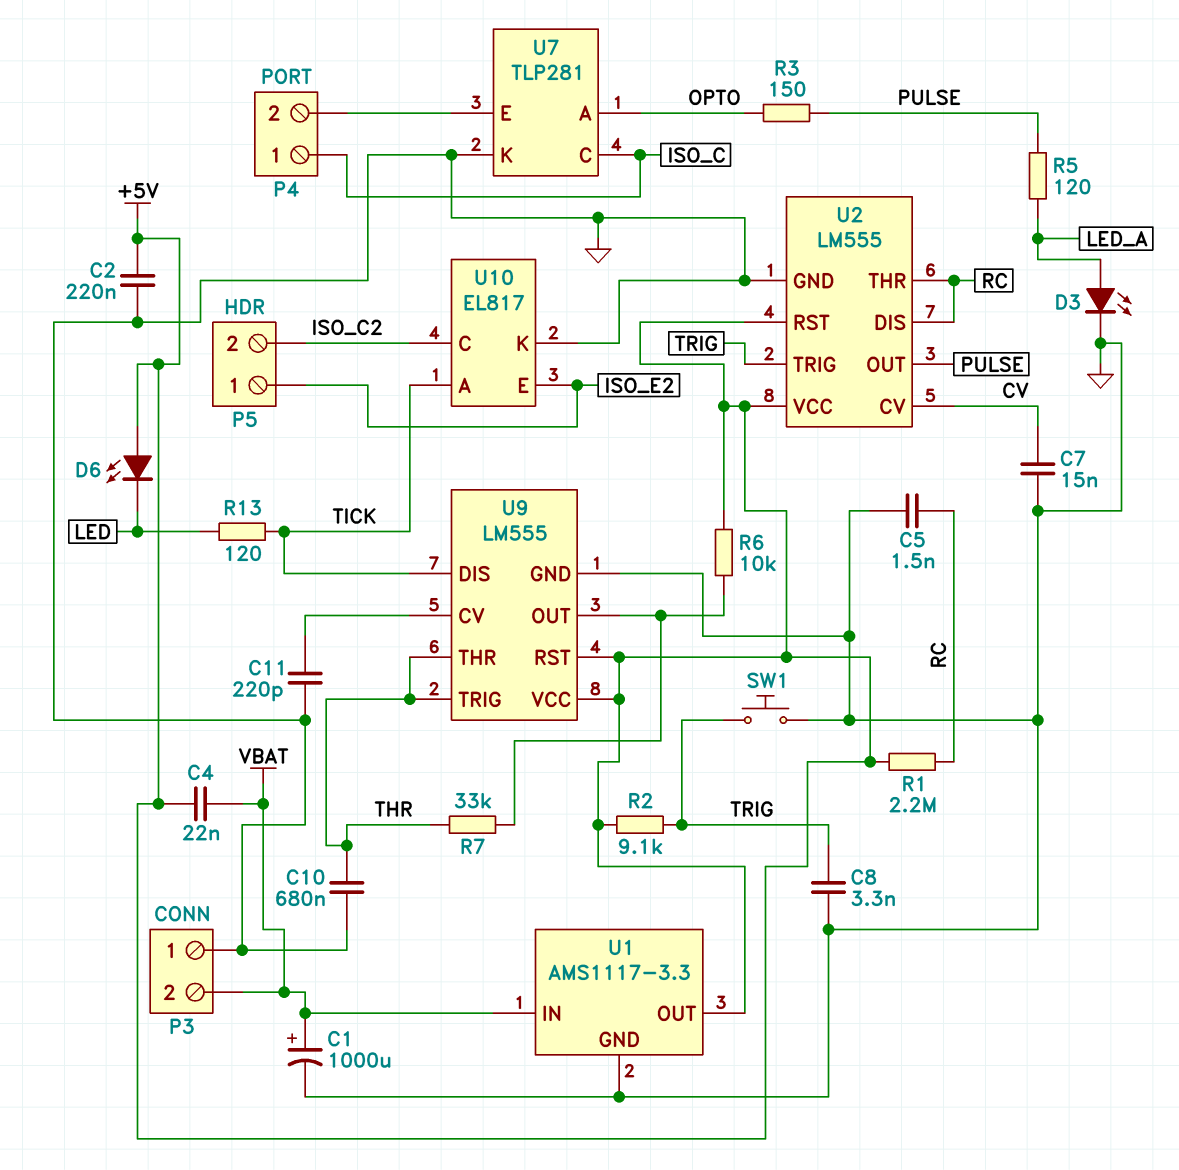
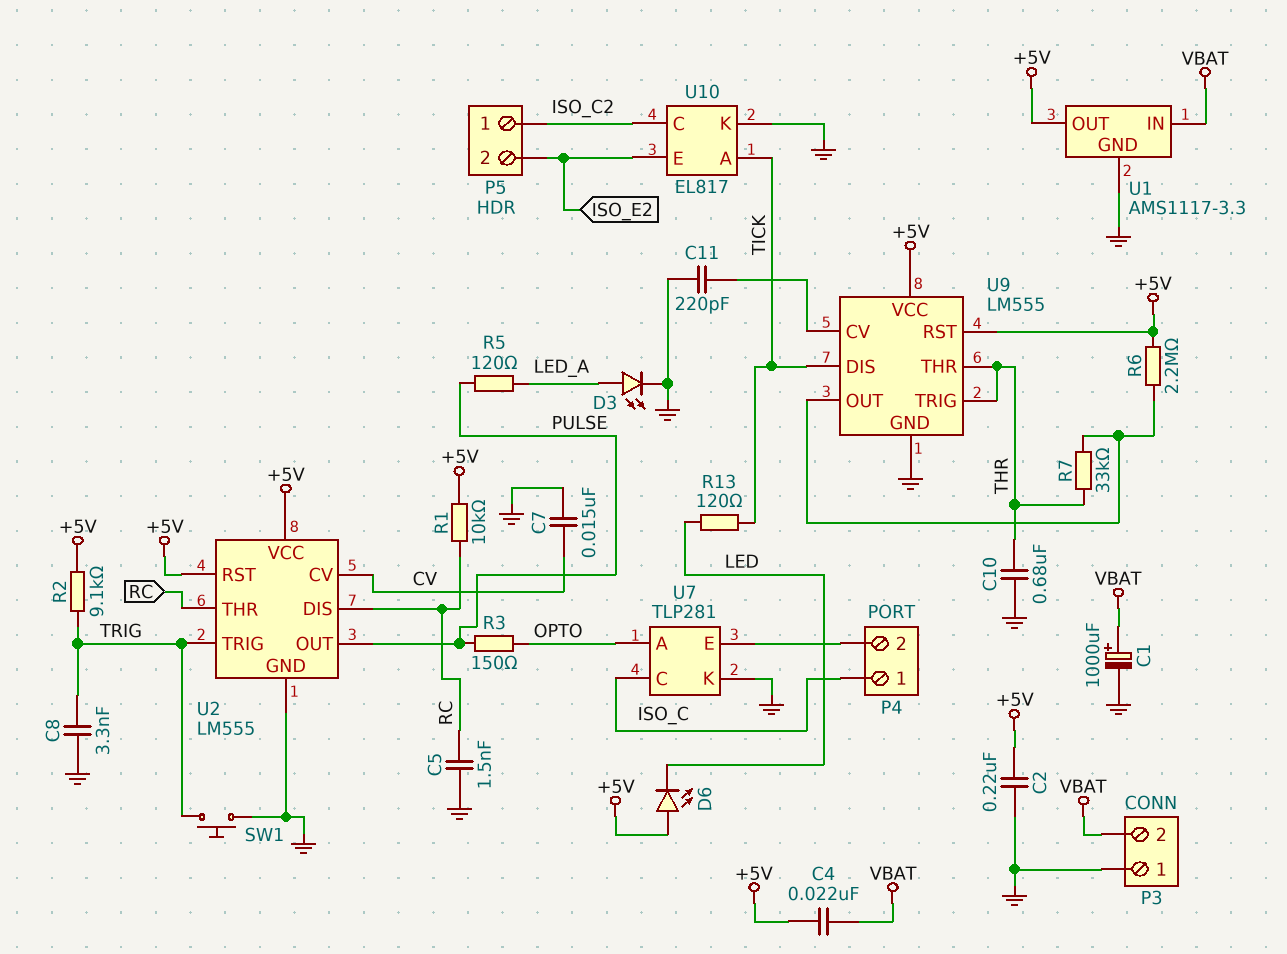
P5 pin 1: ISO_E2 -> ISO_C2
P5 pin 2: ISO_C2 -> ISO_E2
R1: 2.2M (+5V, RC) -> 10k (+5V, RC)
R6: 10k (+5V, U9/OUT) -> 2.2M (+5V, U9/OUT)

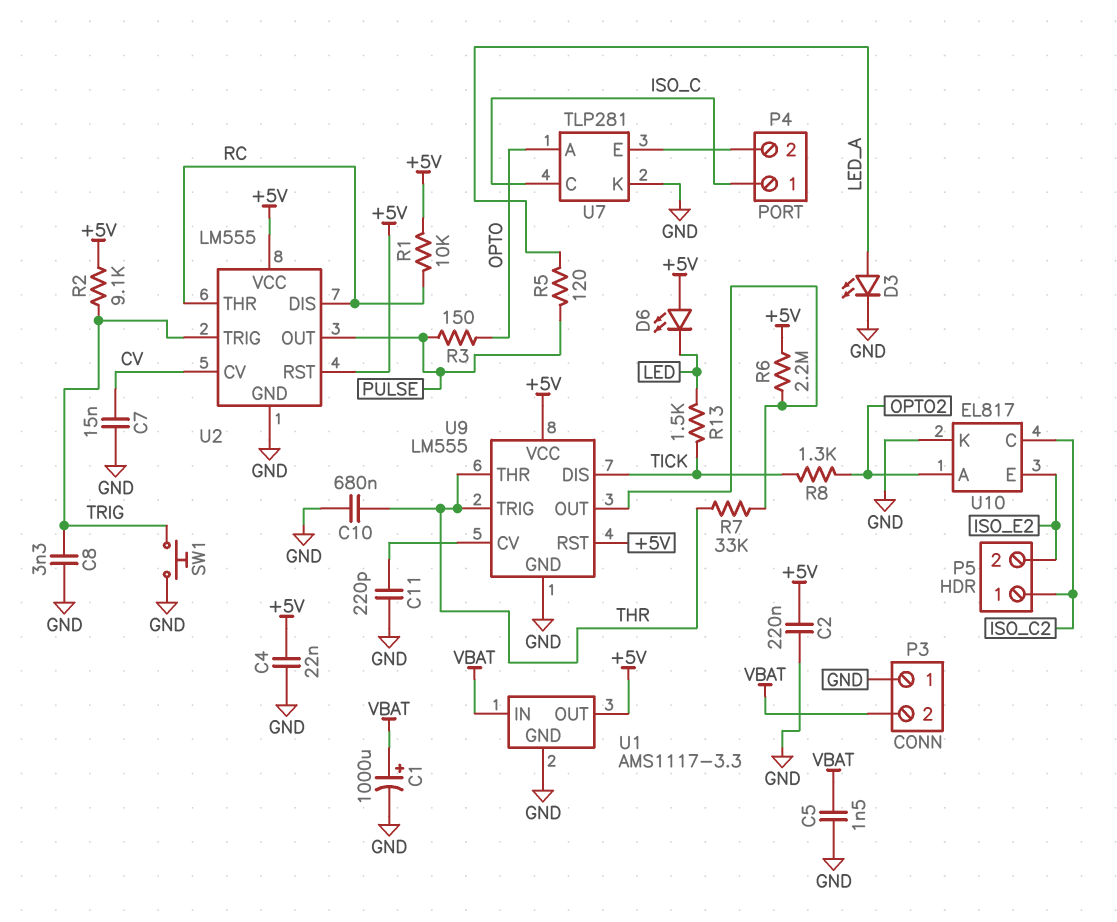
C4: 22nF (+5V, VBAT) -> 22nF (+5V, GND)
C5: 1.5nF (GND, RC) -> 1.5nF (GND, VBAT)
R8: none -> 1.3k (OPTO2, TICK)
R13: 120 (LED, TICK) -> 1.5k (LED, TICK)
U10 pin A: TICK -> OPTO2

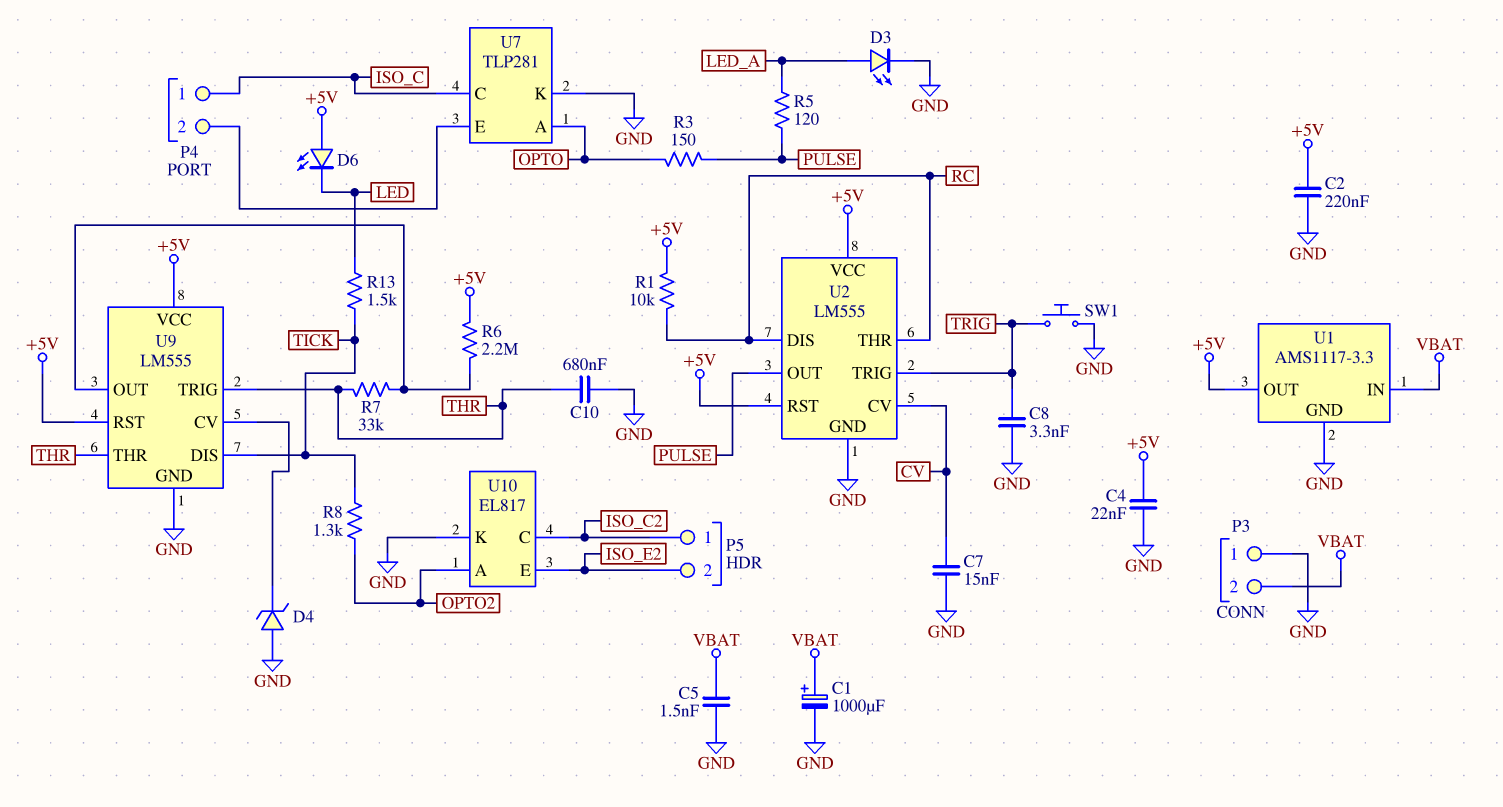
C11: 220pF (GND, U9/CV) -> none
D4: none -> zener (A GND, K U9/CV)
R2: 9.1k (+5V, TRIG) -> none

